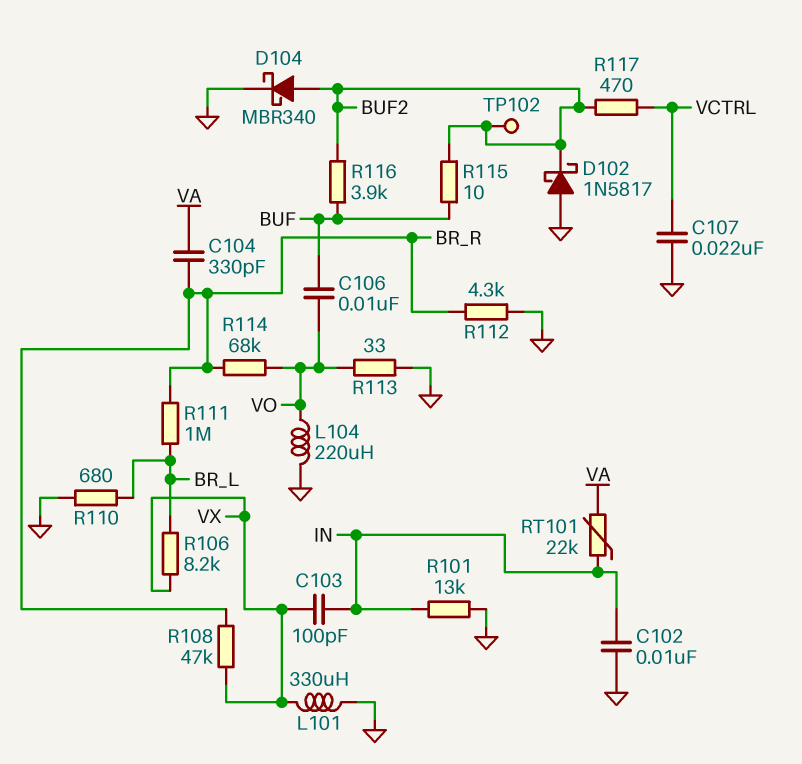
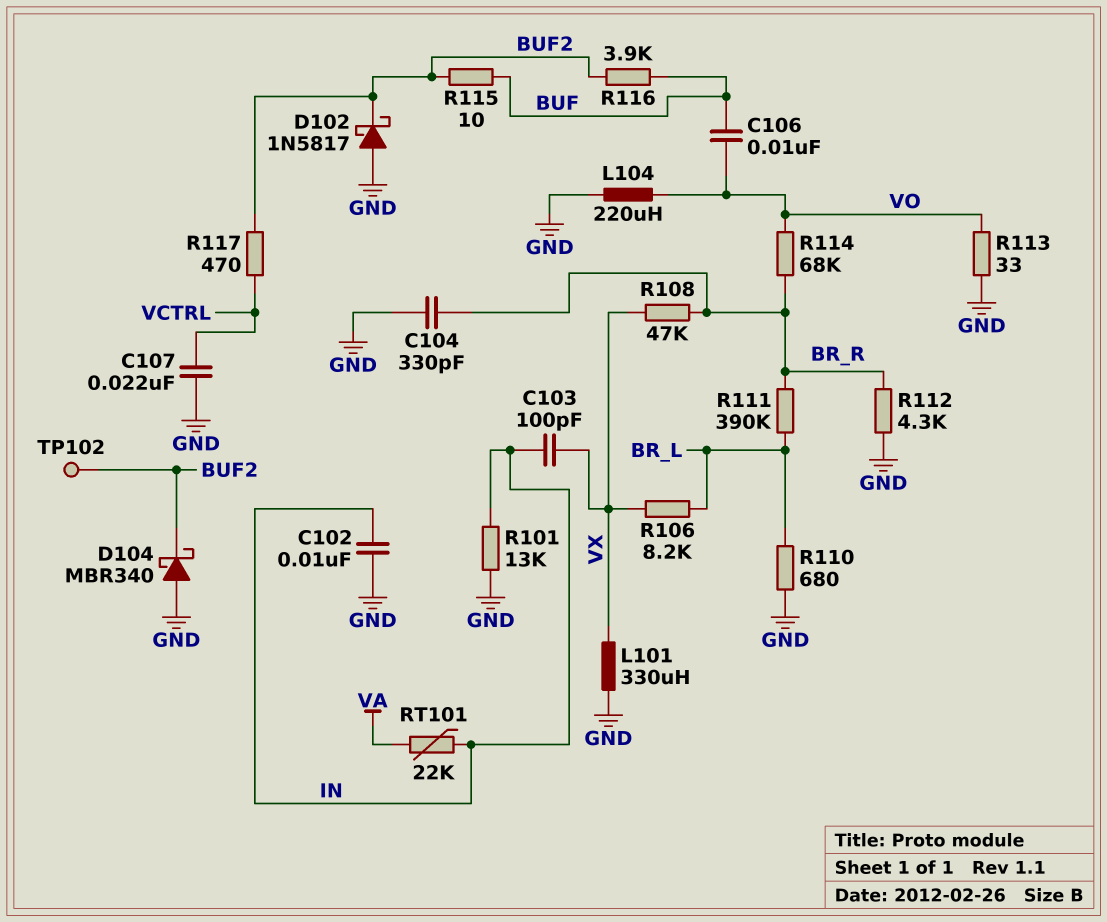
C104: 330pF (BR_R, VA) -> 330pF (BR_R, GND)
D104: schottky MBR340 (A BUF2, K GND) -> schottky MBR340 (A GND, K BUF2)
R111: 1M (BR_L, BR_R) -> 390k (BR_L, BR_R)

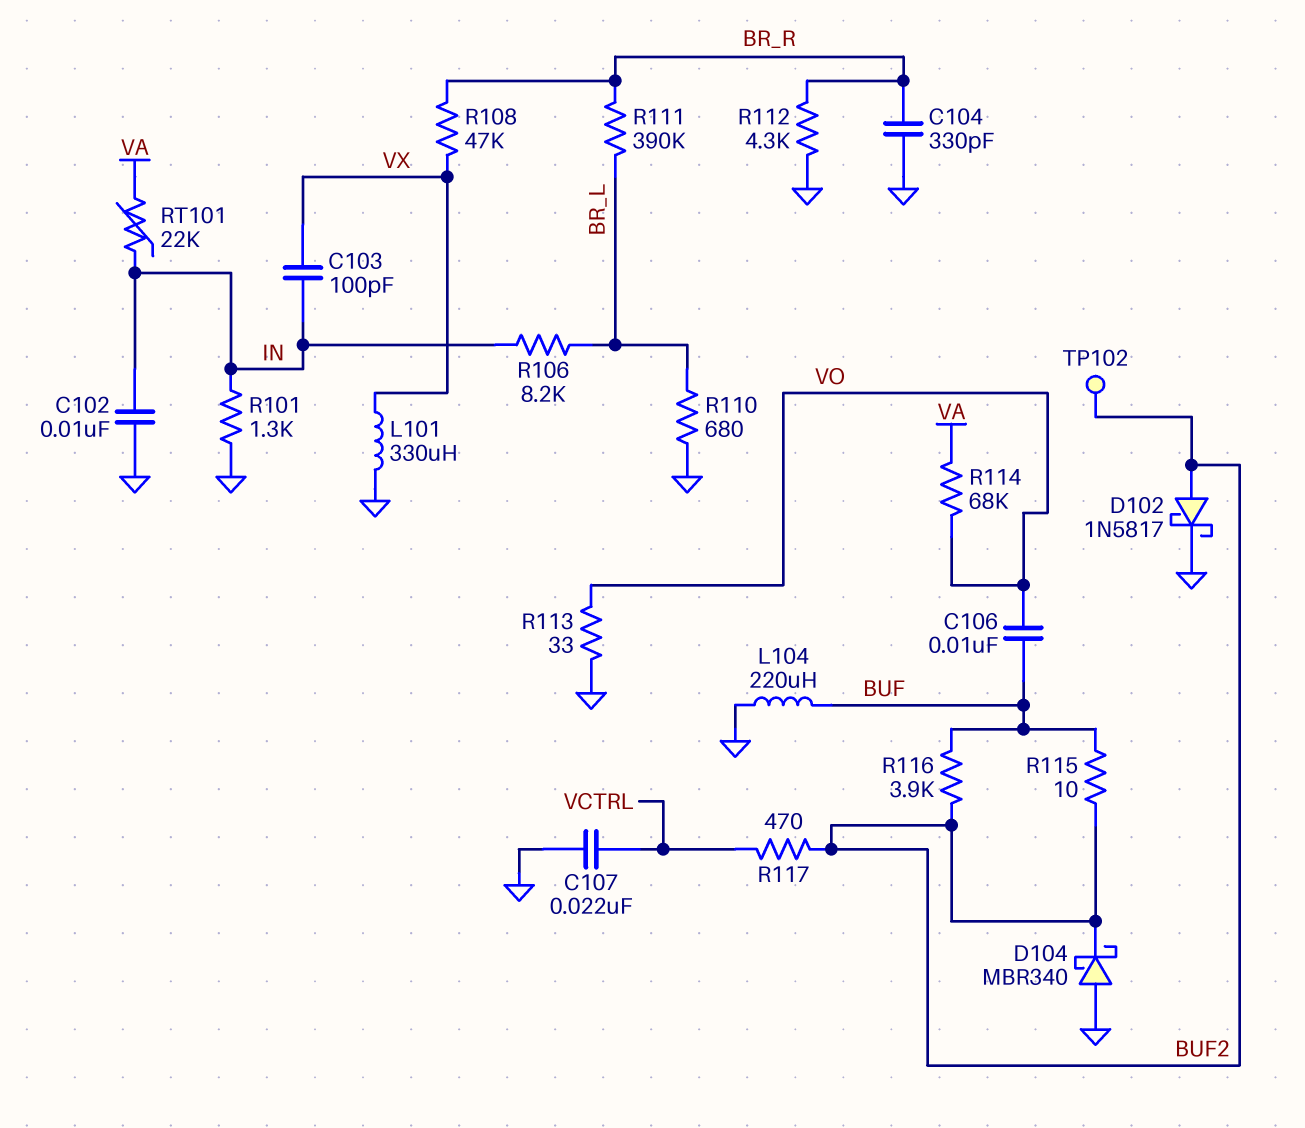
D102: schottky 1N5817 (A GND, K BUF2) -> schottky 1N5817 (A BUF2, K GND)
L104: 220uH (GND, VO) -> 220uH (BUF, GND)
R101: 13k (GND, IN) -> 1.3k (GND, IN)
R106: 8.2k (BR_L, VX) -> 8.2k (BR_L, IN)
R114: 68k (BR_R, VO) -> 68k (VA, VO)

